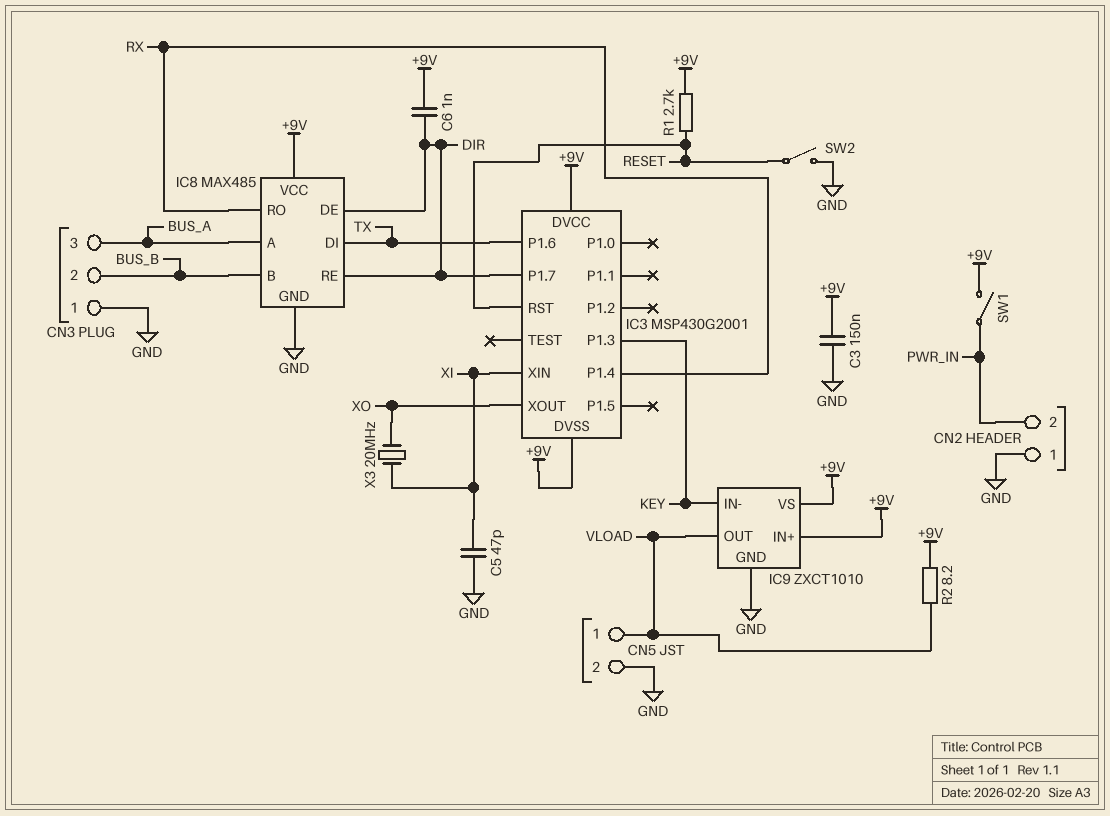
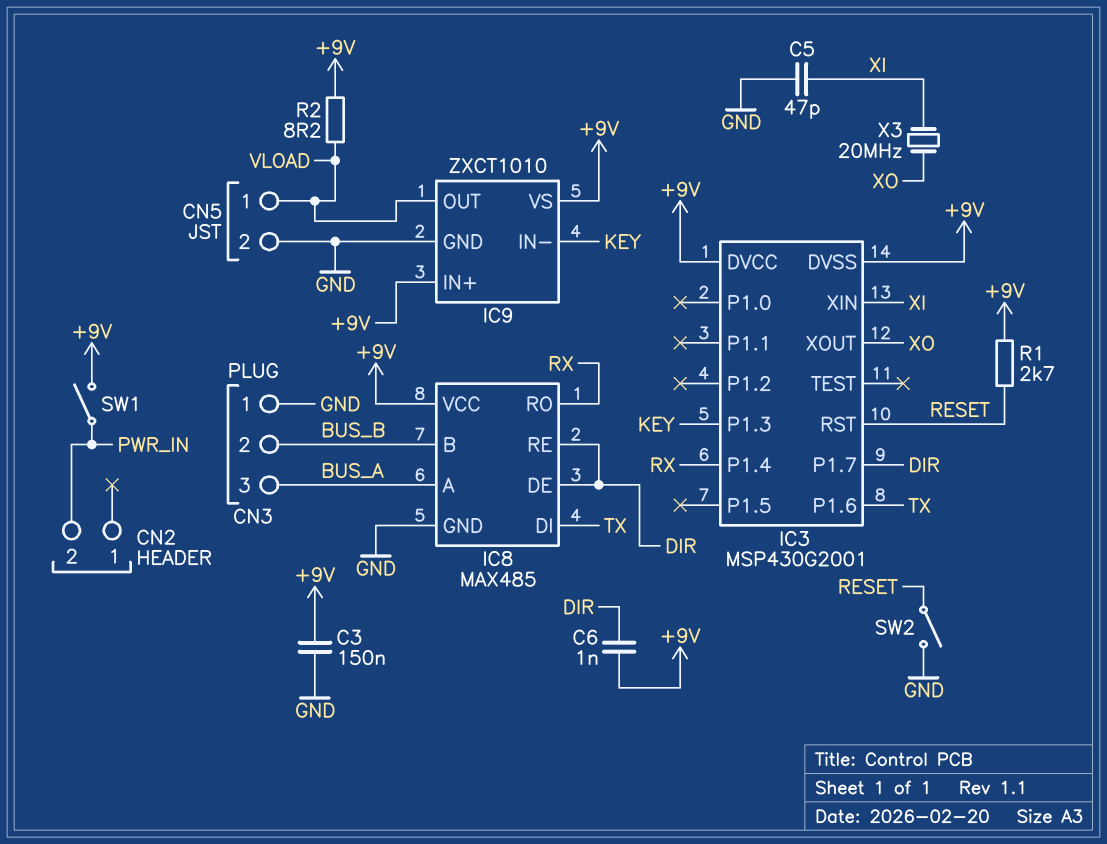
CN2 pin 1: GND -> none

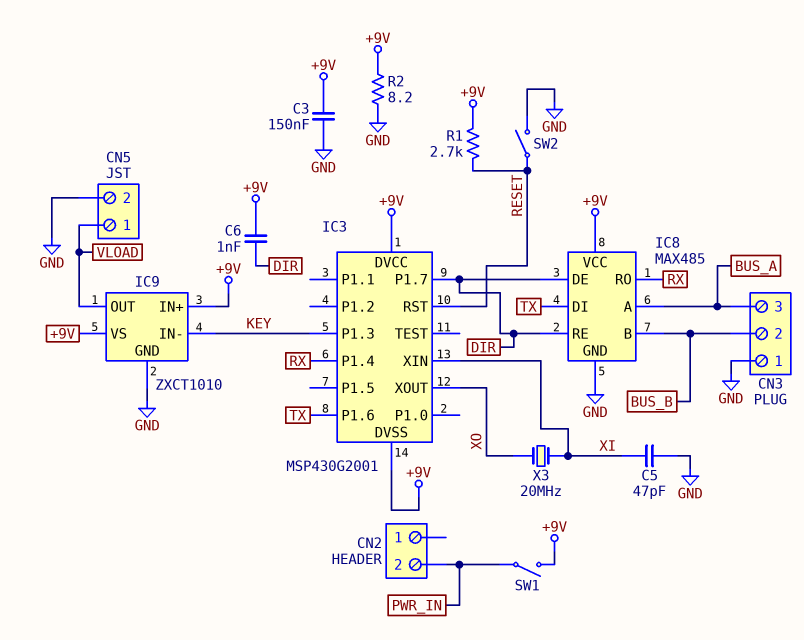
R2: 8.2 (+9V, VLOAD) -> 8.2 (+9V, GND)

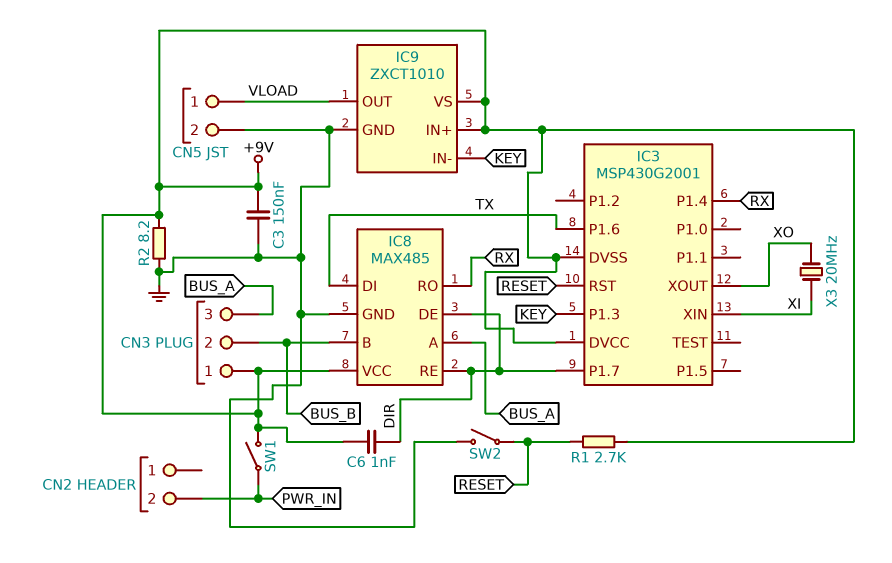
C5: 47pF (GND, XI) -> none
CN3 pin 1: GND -> +9V

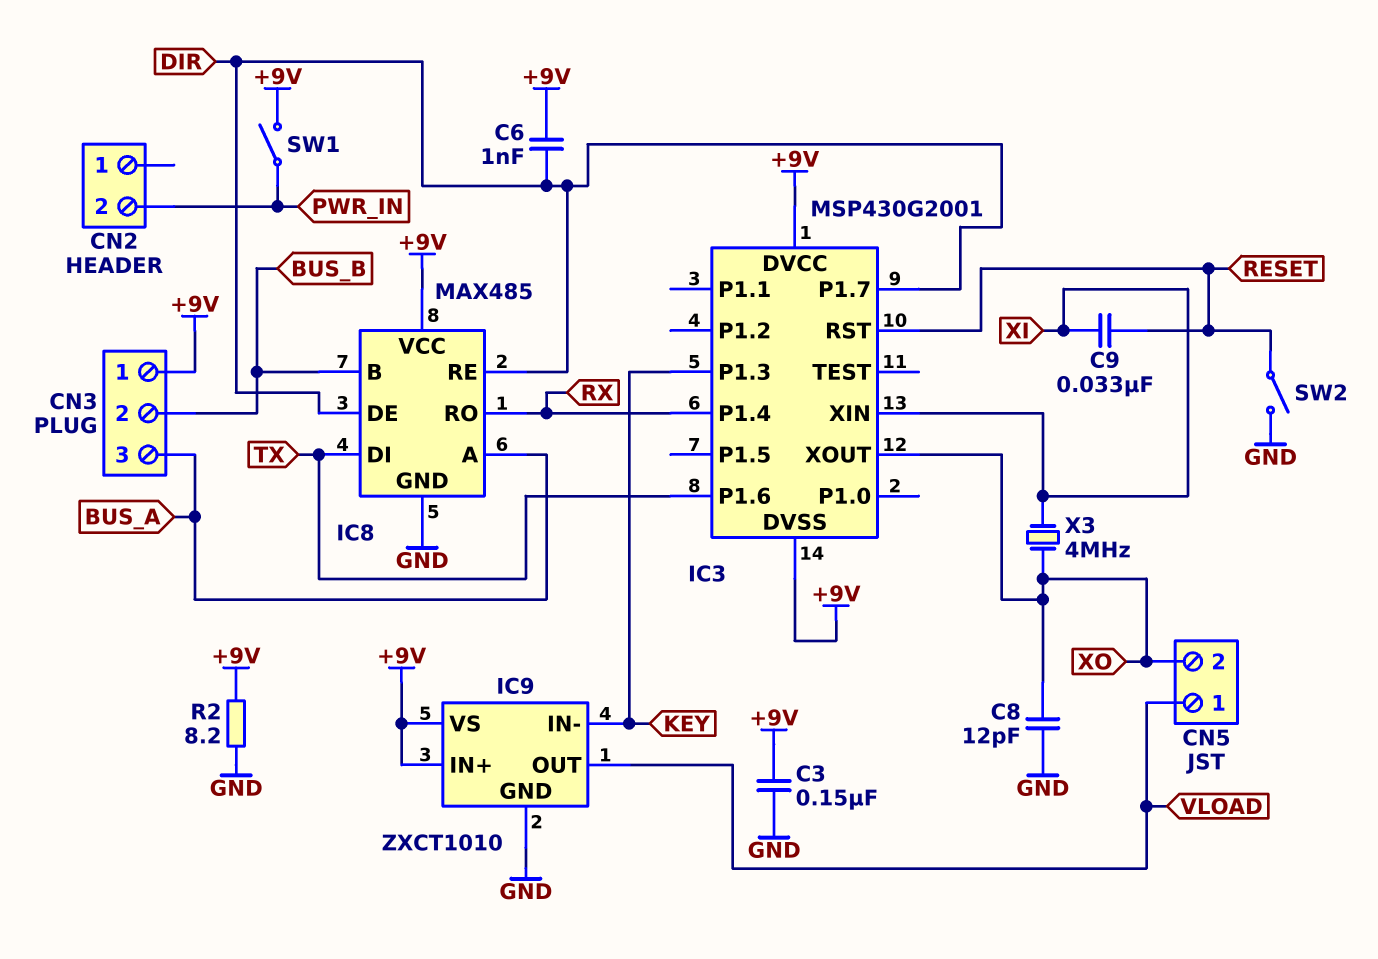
C8: none -> 12pF (GND, XO)
C9: none -> 33nF (RESET, XI)
CN5 pin 2: GND -> XO
R1: 2.7k (+9V, RESET) -> none
X3: 20MHz (XI, XO) -> 4MHz (XI, XO)

